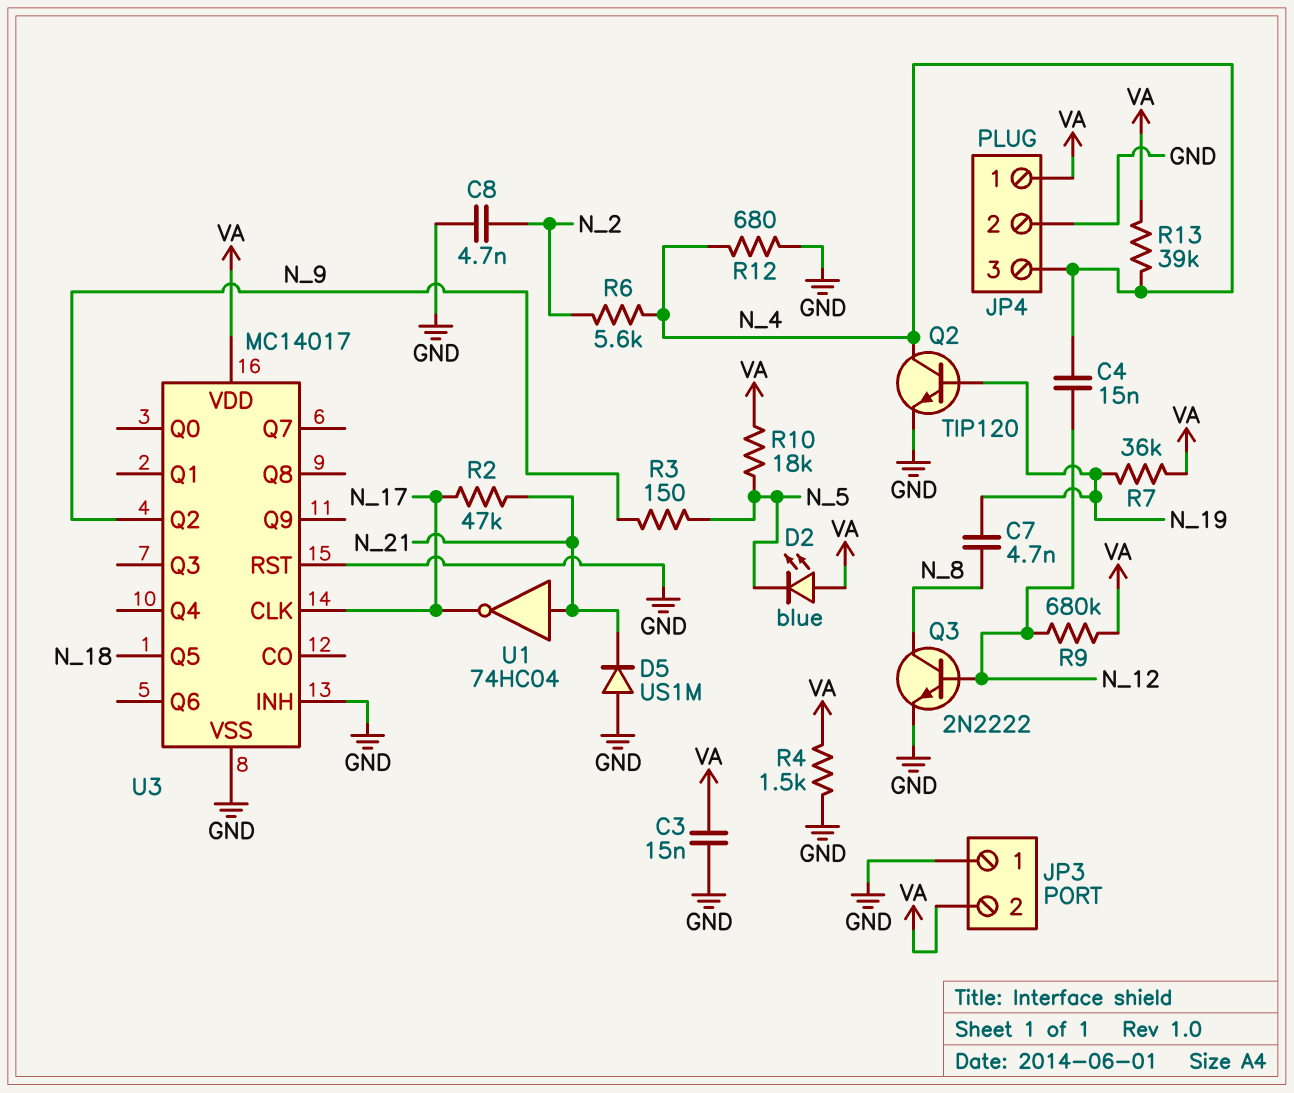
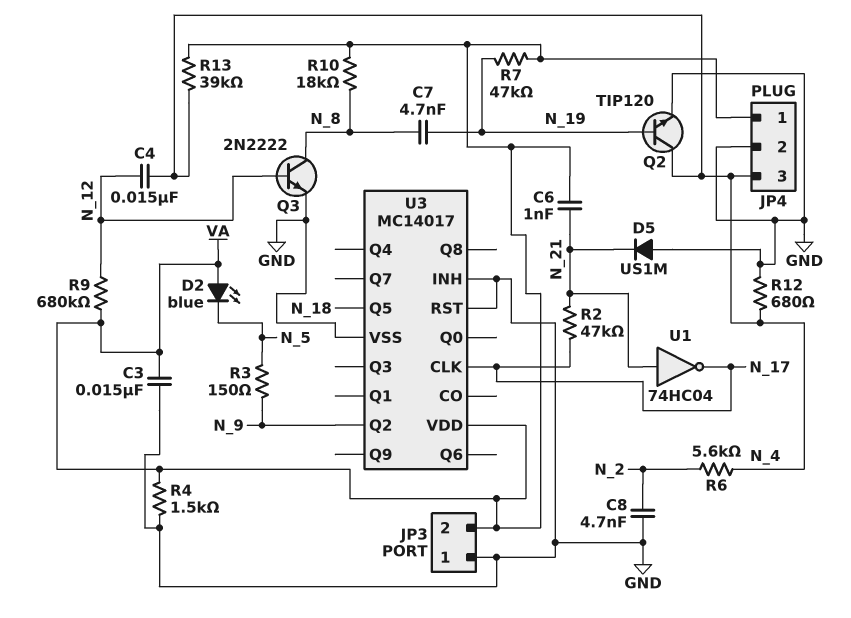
C6: none -> 1nF (N_21, VA)
R7: 36k (N_19, VA) -> 47k (N_19, VA)
R10: 18k (N_5, VA) -> 18k (N_8, VA)

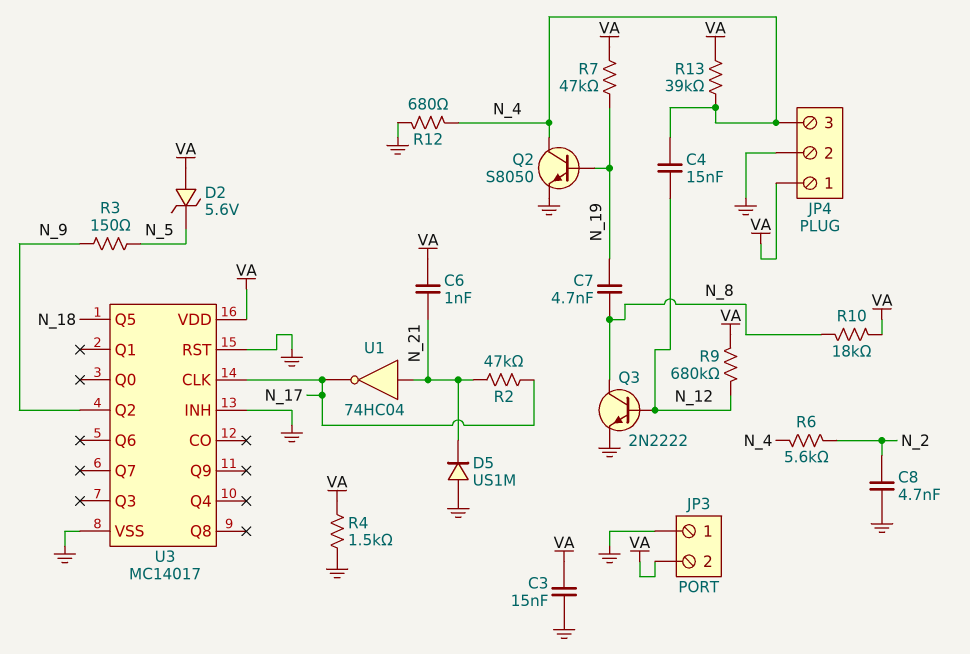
D2: LED blue (A VA, K N_5) -> zener 5.6V (A VA, K N_5)
Q2: NPN TIP120 (B N_19, C N_4, E GND) -> NPN S8050 (B N_19, C N_4, E GND)

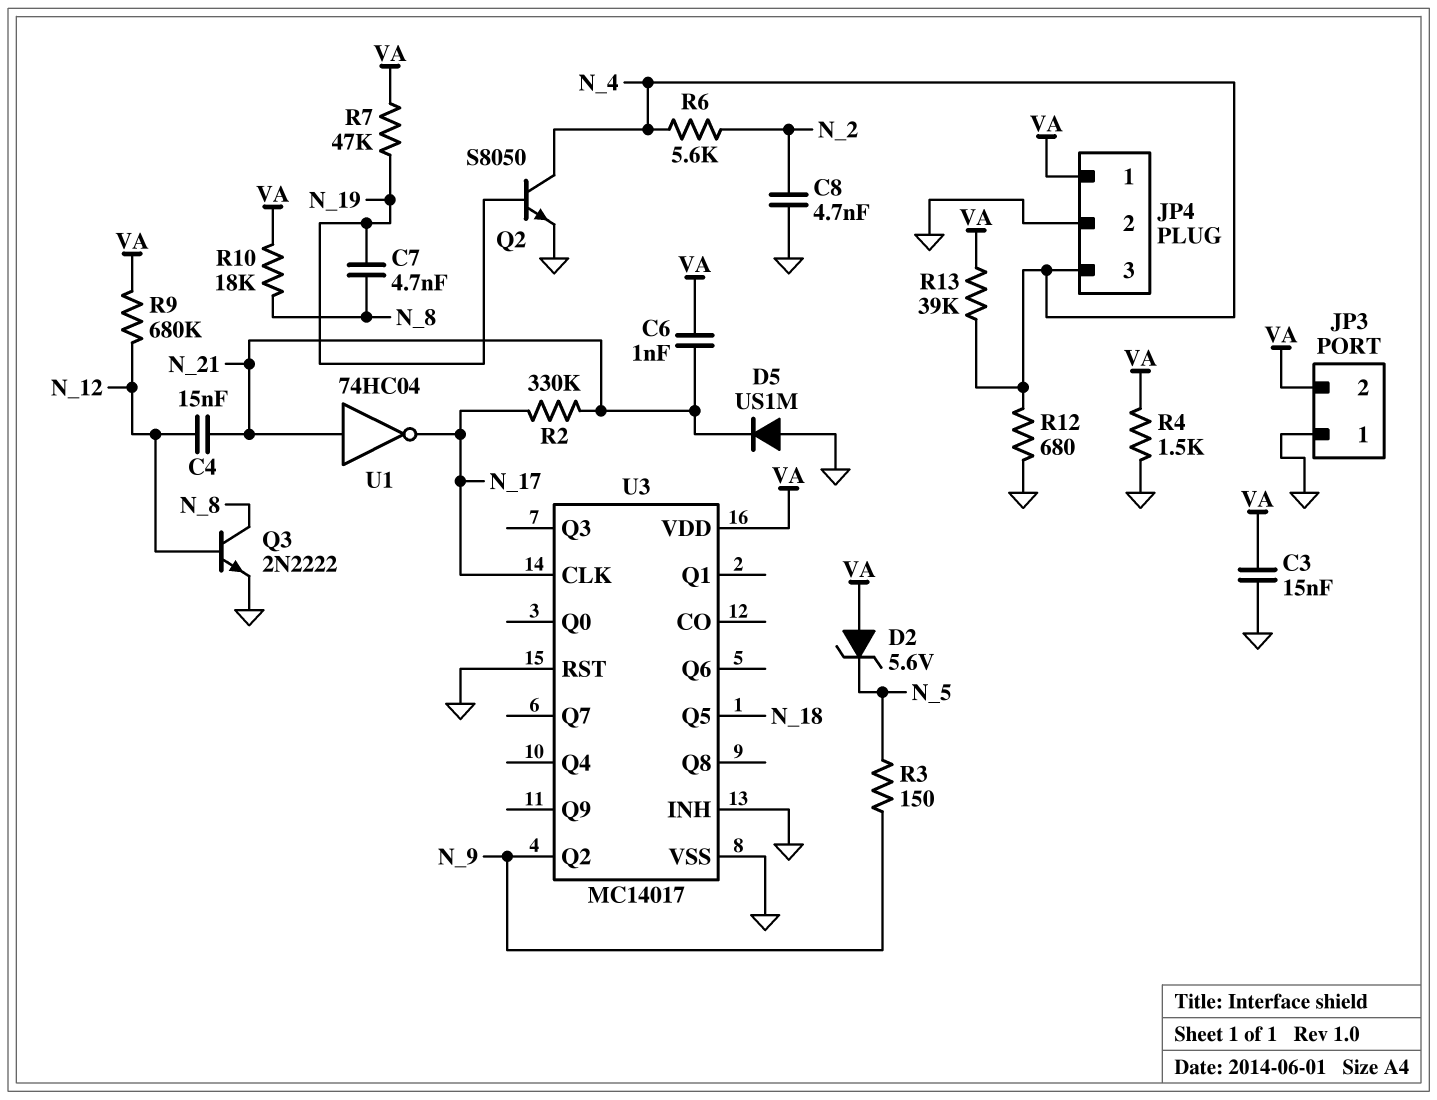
C4: 15nF (N_4, N_12) -> 15nF (N_12, N_21)
R2: 47k (N_17, N_21) -> 330k (N_17, N_21)

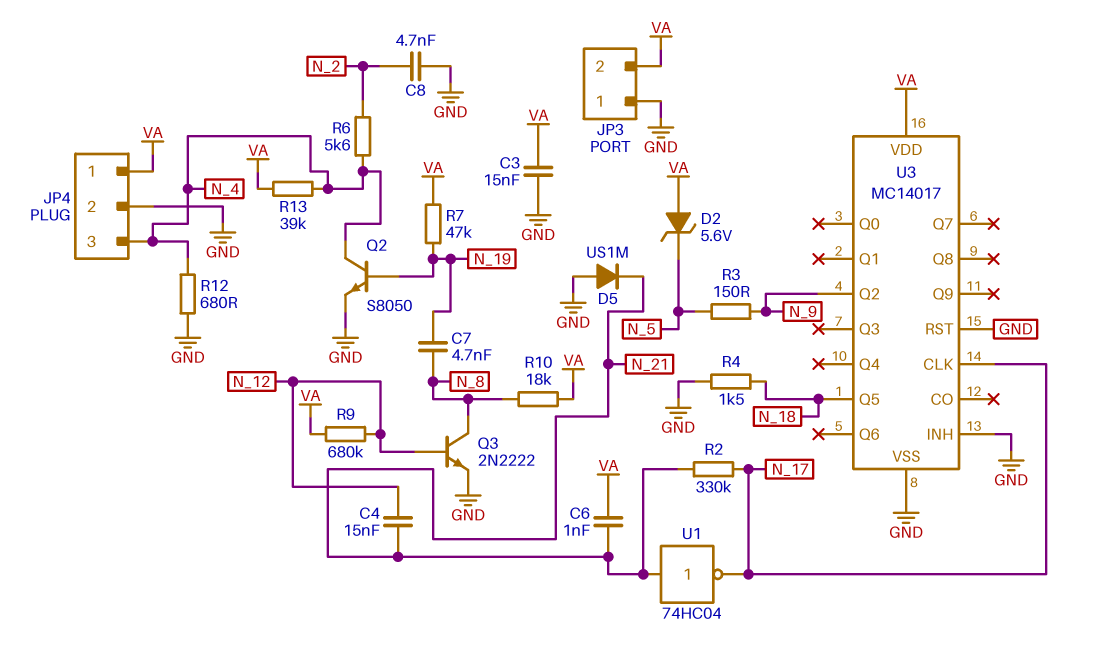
R4: 1.5k (GND, VA) -> 1.5k (GND, N_18)

